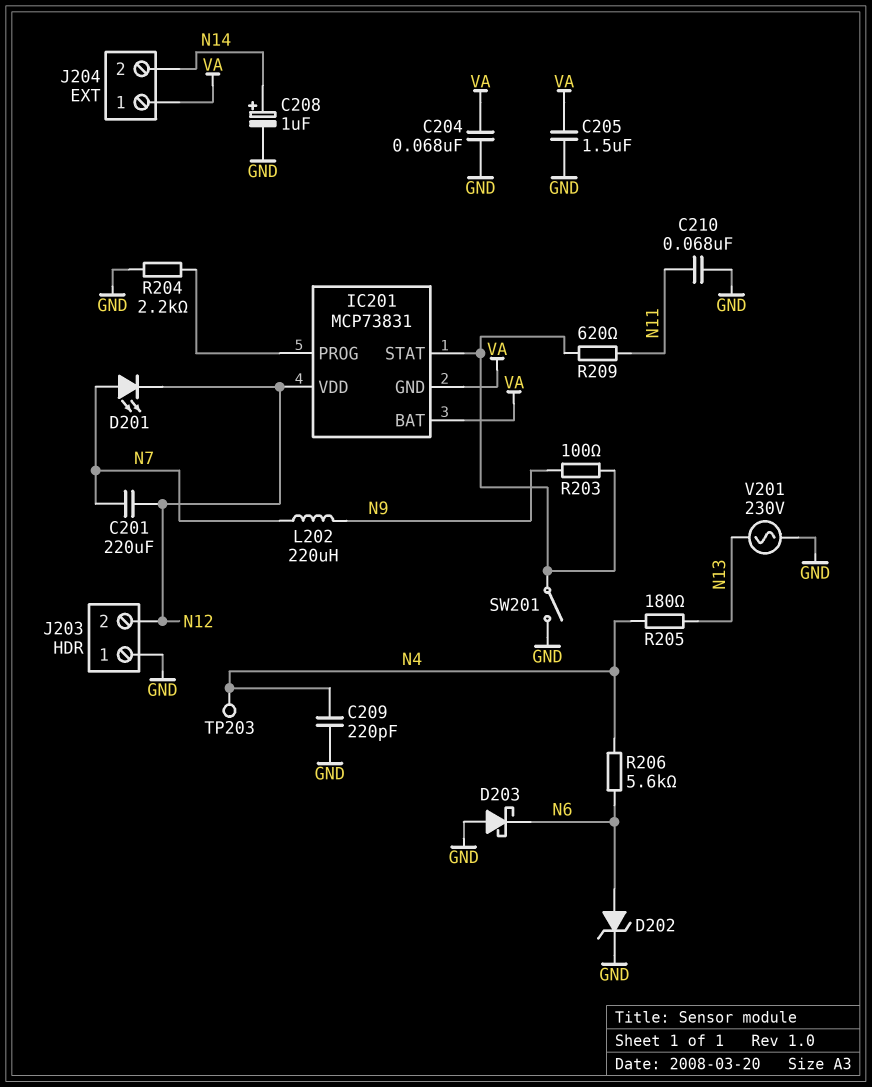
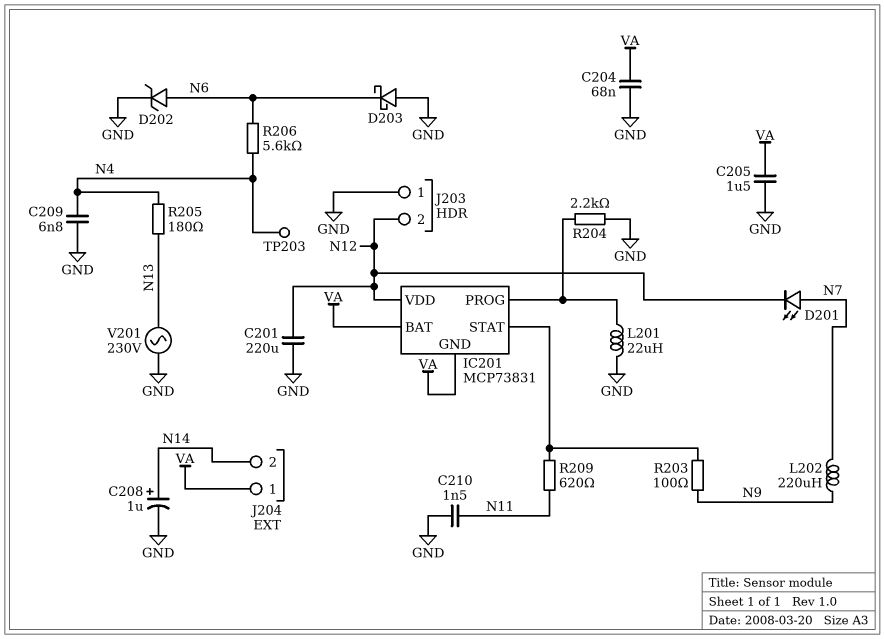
C201: 220uF (N7, N12) -> 220uF (GND, N12)
C209: 220pF (GND, N4) -> 6.8nF (GND, N4)
C210: 68nF (GND, N11) -> 1.5nF (GND, N11)
L201: none -> 22uH (GND, IC201/PROG)
SW201: switch (GND, IC201/STAT) -> none

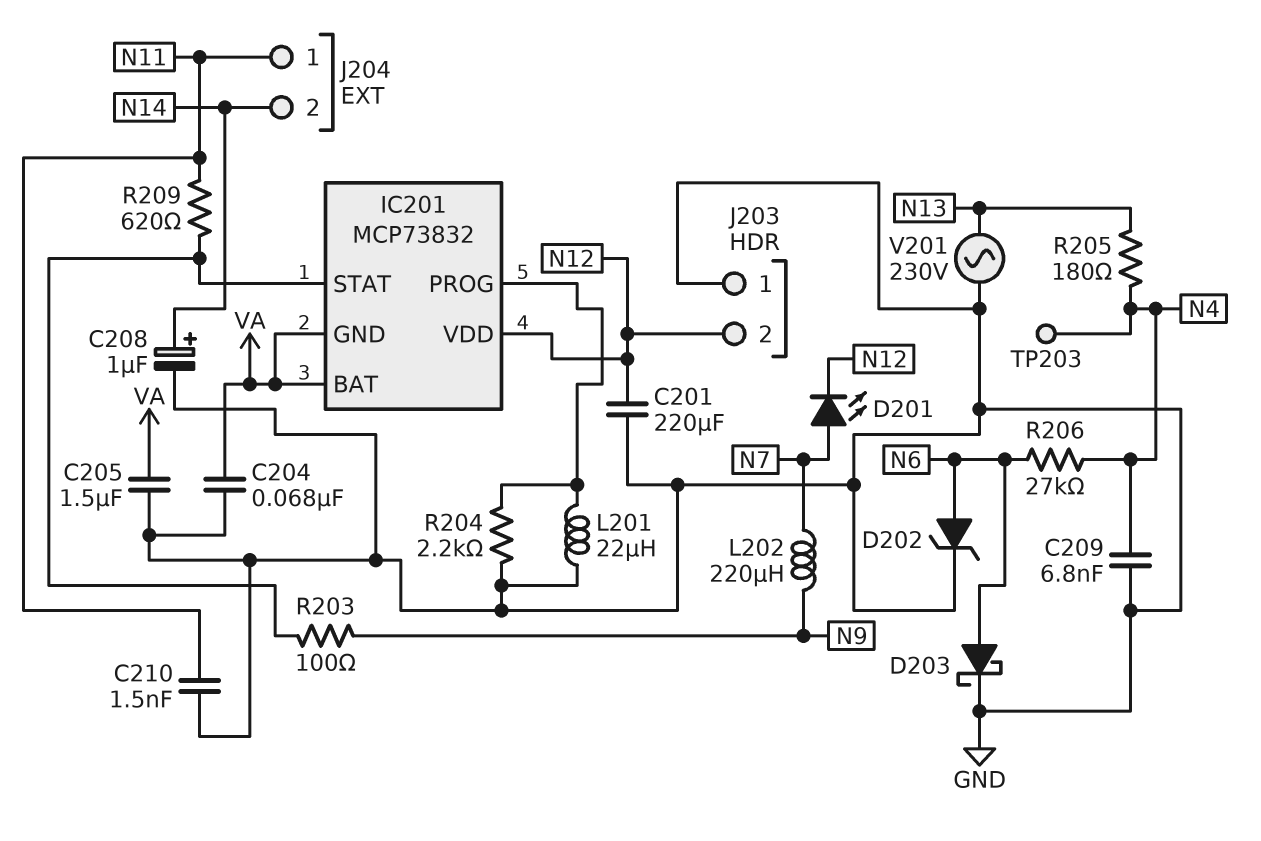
D203: schottky (A GND, K N6) -> schottky (A N6, K GND)
IC201: MCP73831 -> MCP73832
J204 pin 1: VA -> N11
R206: 5.6k (N4, N6) -> 27k (N4, N6)

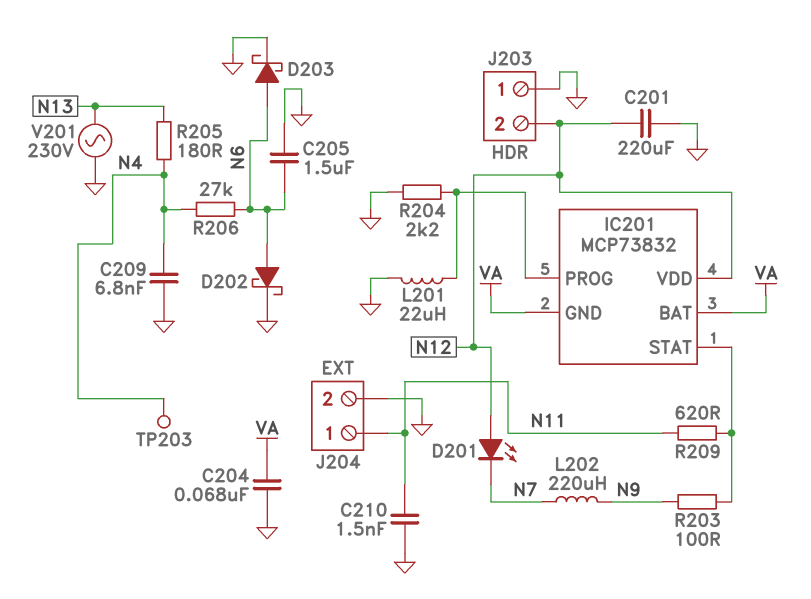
C205: 1.5uF (GND, VA) -> 1.5uF (GND, N6)
C208: 1uF (plus N14, minus GND) -> none
D201: LED (A N7, K N12) -> LED (A N12, K N7)
D202: zener (A N6, K GND) -> schottky (A N6, K GND)
J204 pin 2: N14 -> GND

